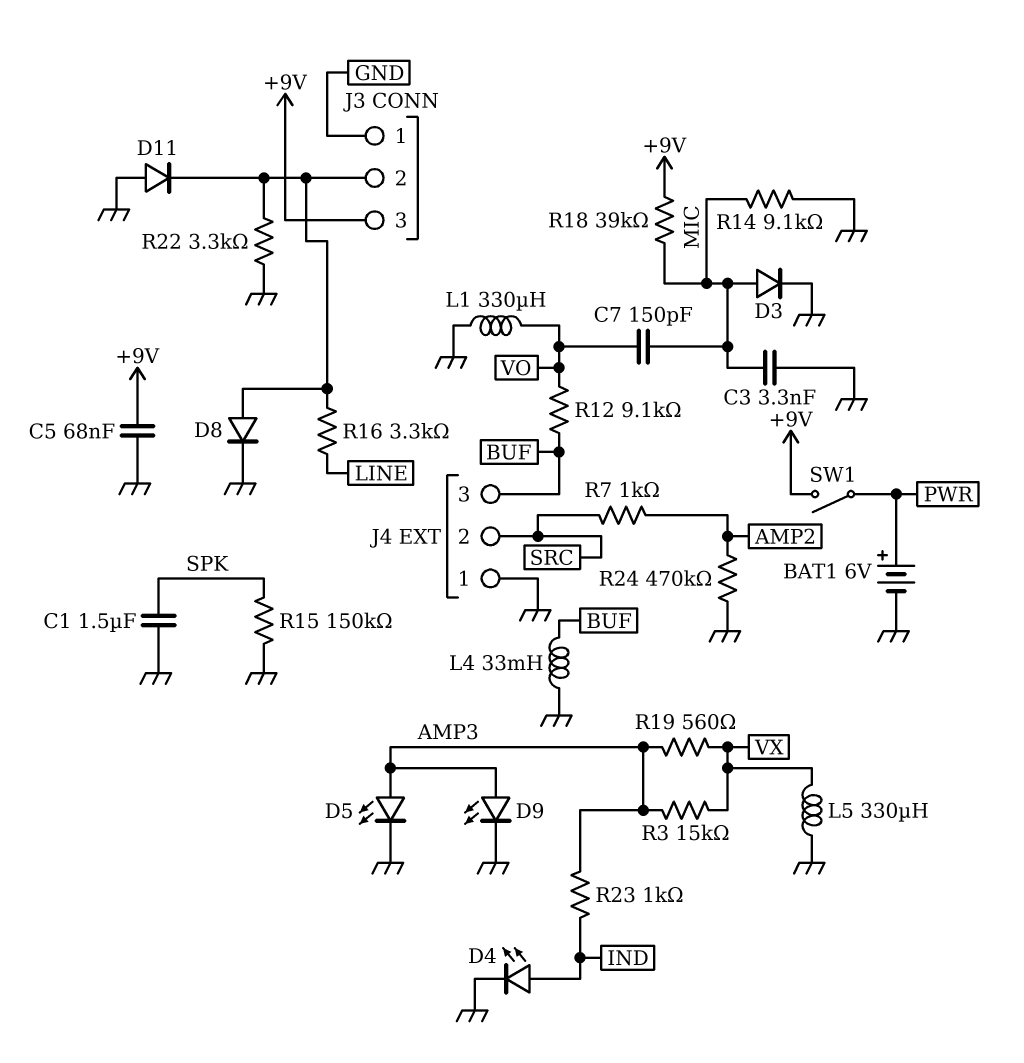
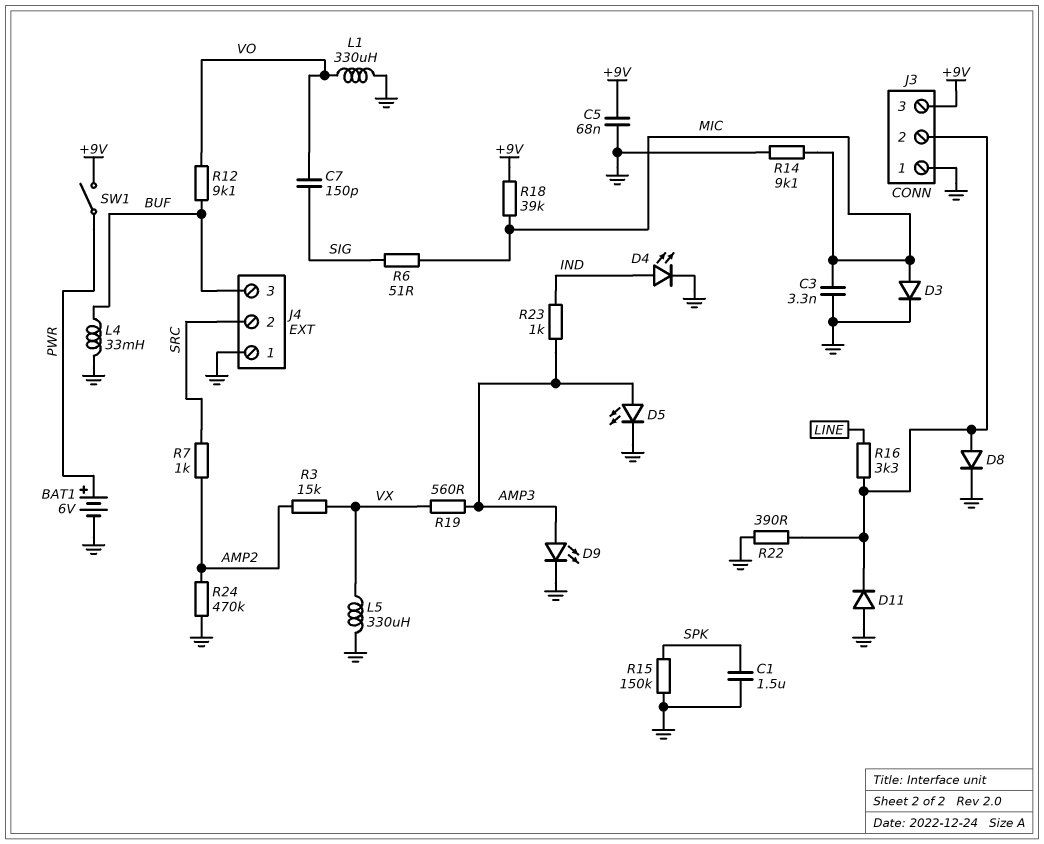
C7: 150pF (MIC, VO) -> 150pF (SIG, VO)
R3: 15k (AMP3, VX) -> 15k (AMP2, VX)
R6: none -> 51 (MIC, SIG)
R22: 3.3k (GND, J3/2) -> 390 (GND, J3/2)

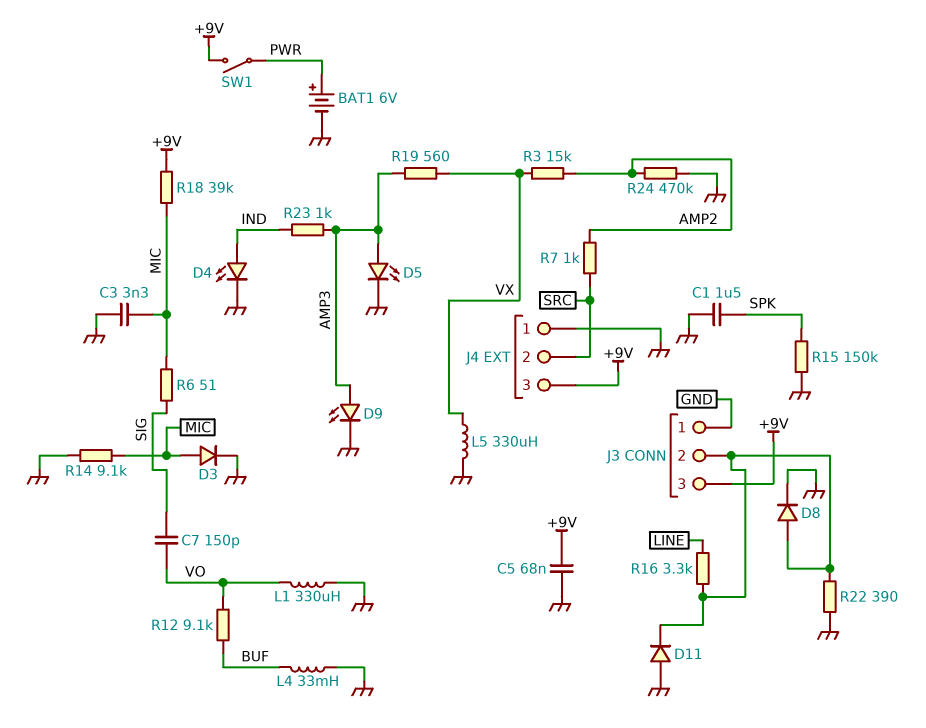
J4 pin 3: BUF -> +9V

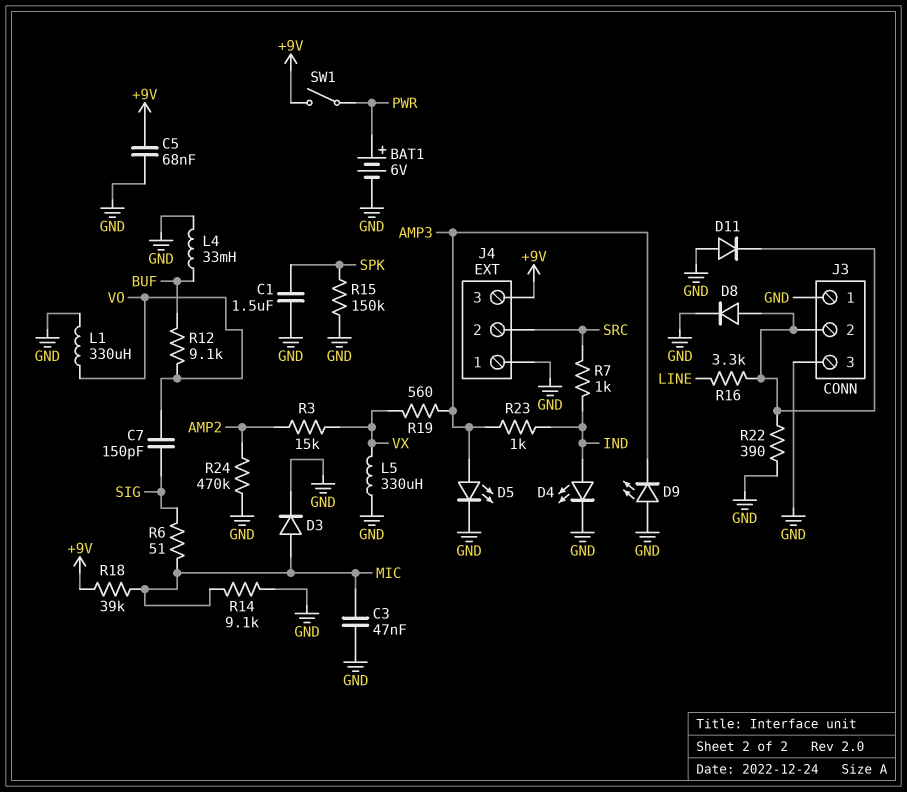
C3: 3.3nF (GND, MIC) -> 47nF (GND, MIC)
D9: LED (A AMP3, K GND) -> LED (A GND, K AMP3)
J3 pin 3: +9V -> GND
R7: 1k (AMP2, SRC) -> 1k (IND, SRC)

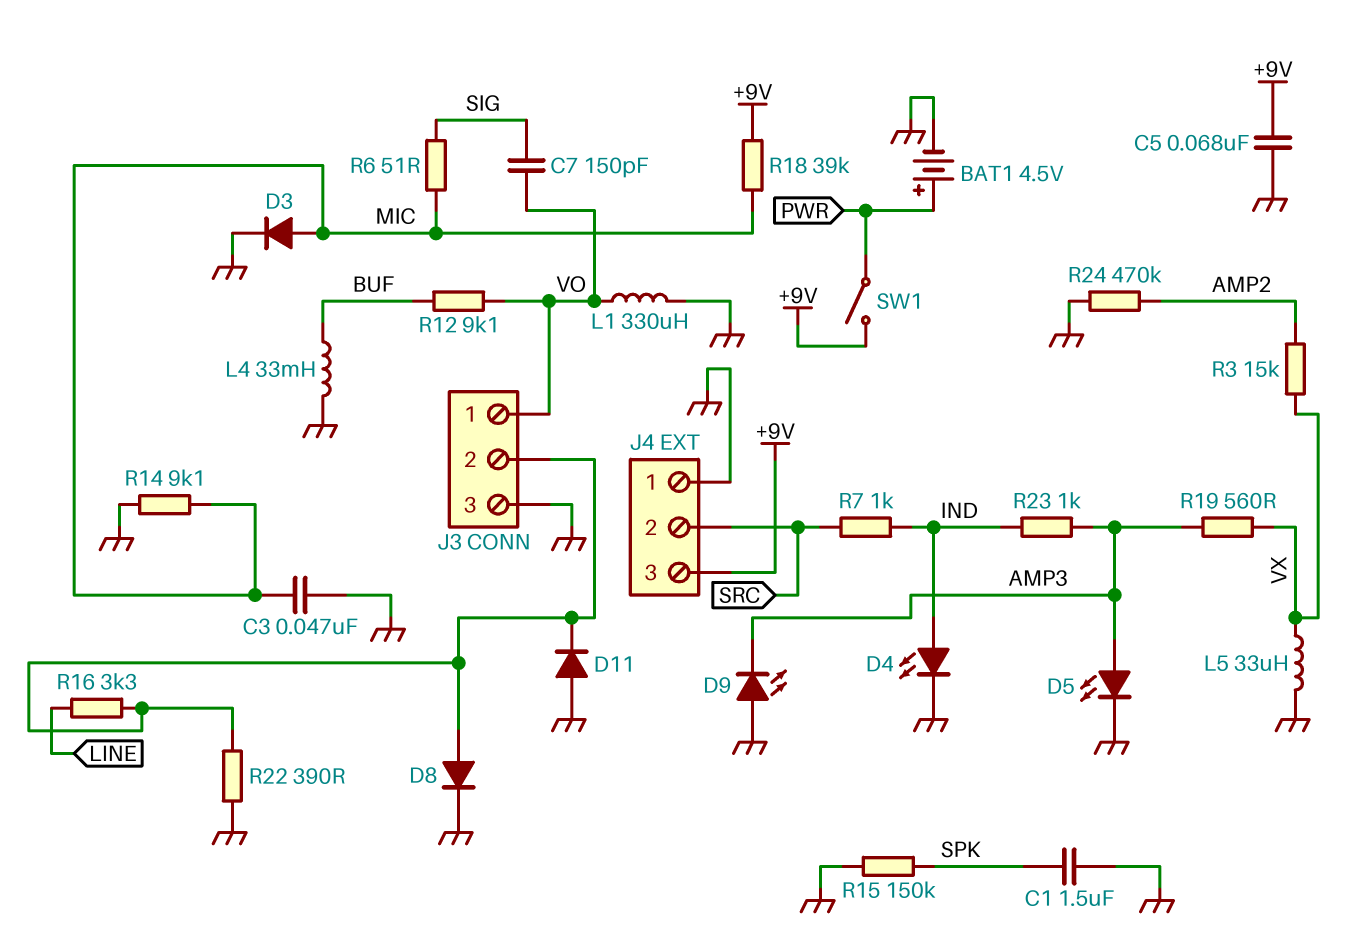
BAT1: 6V (plus PWR, minus GND) -> 4.5V (plus PWR, minus GND)
J3 pin 1: GND -> VO
L5: 330uH (GND, VX) -> 33uH (GND, VX)

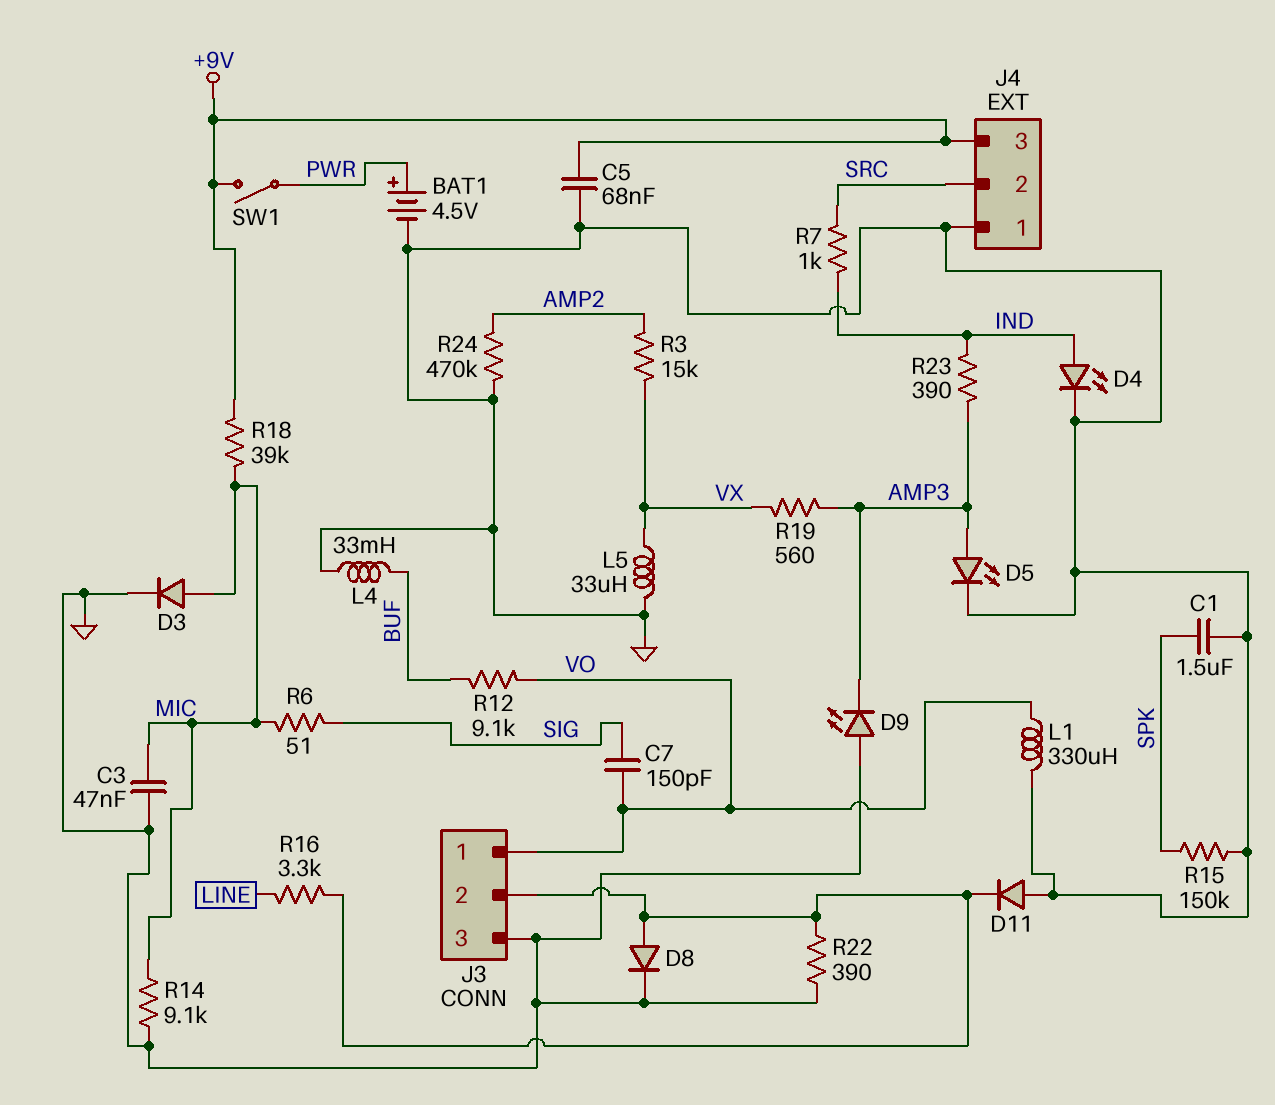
R23: 1k (AMP3, IND) -> 390 (AMP3, IND)

